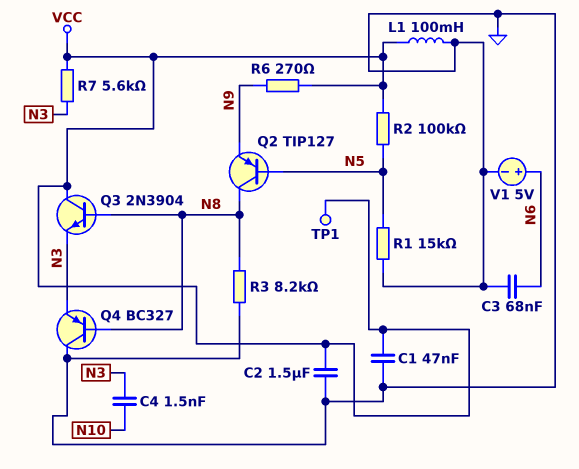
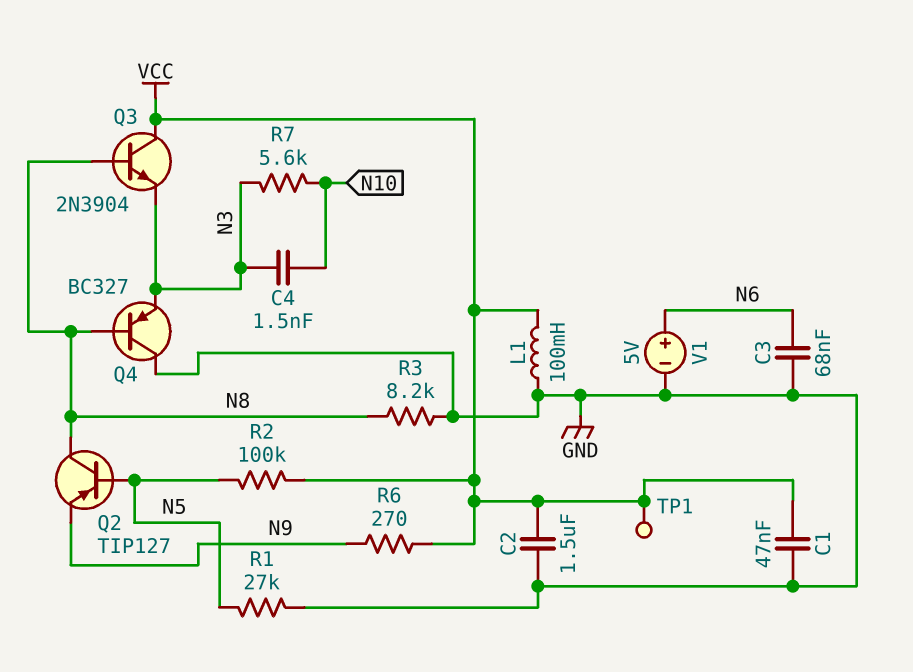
R1: 15k (GND, N5) -> 27k (GND, N5)
R7: 5.6k (N3, VCC) -> 5.6k (N3, N10)

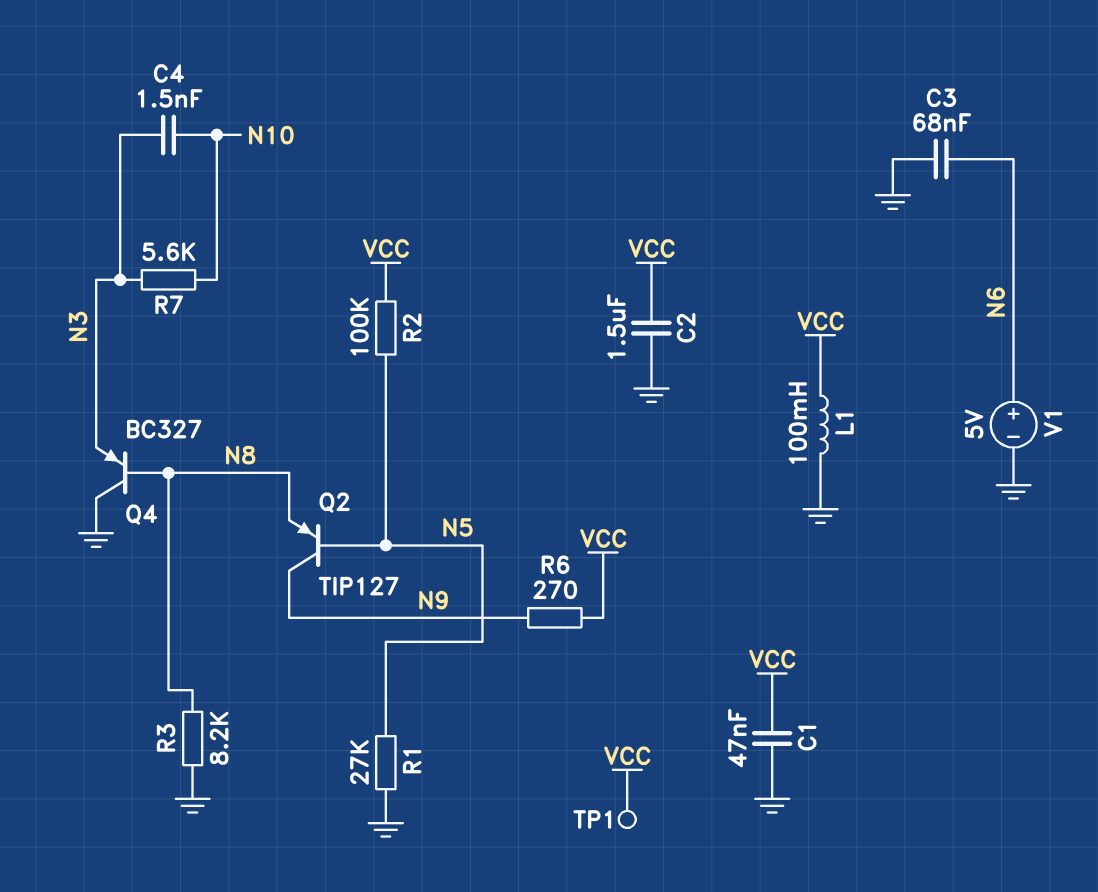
Q2: PNP TIP127 (B N5, C N8, E N9) -> PNP TIP127 (B N5, C N9, E N8)
Q3: NPN 2N3904 (B N8, C VCC, E N3) -> none

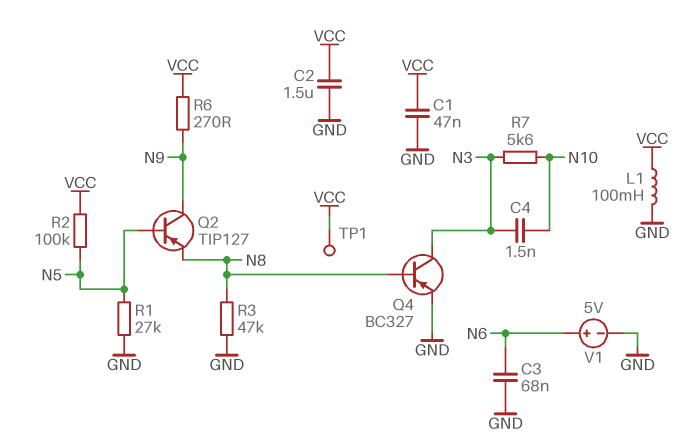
Q4: PNP BC327 (B N8, C GND, E N3) -> PNP BC327 (B N8, C N3, E GND)
R3: 8.2k (GND, N8) -> 47k (GND, N8)

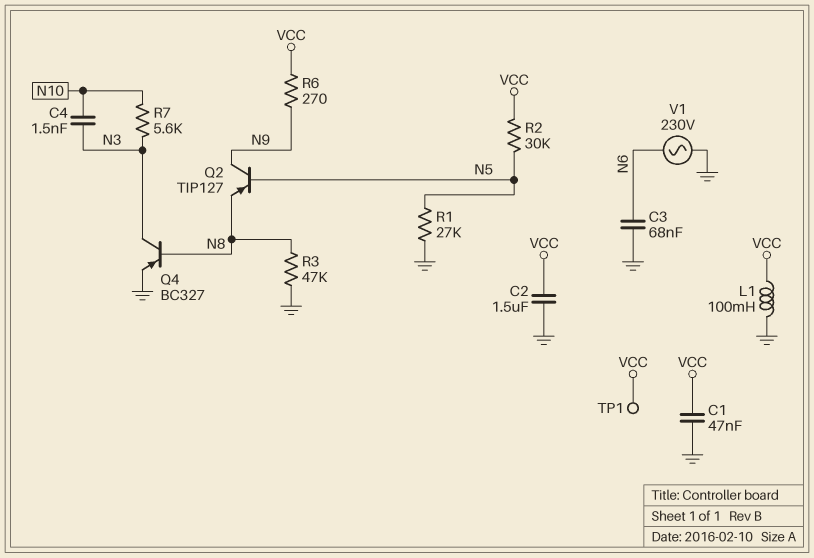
R2: 100k (N5, VCC) -> 30k (N5, VCC)
V1: 5V (plus N6, minus GND) -> AC 230V (GND, N6)

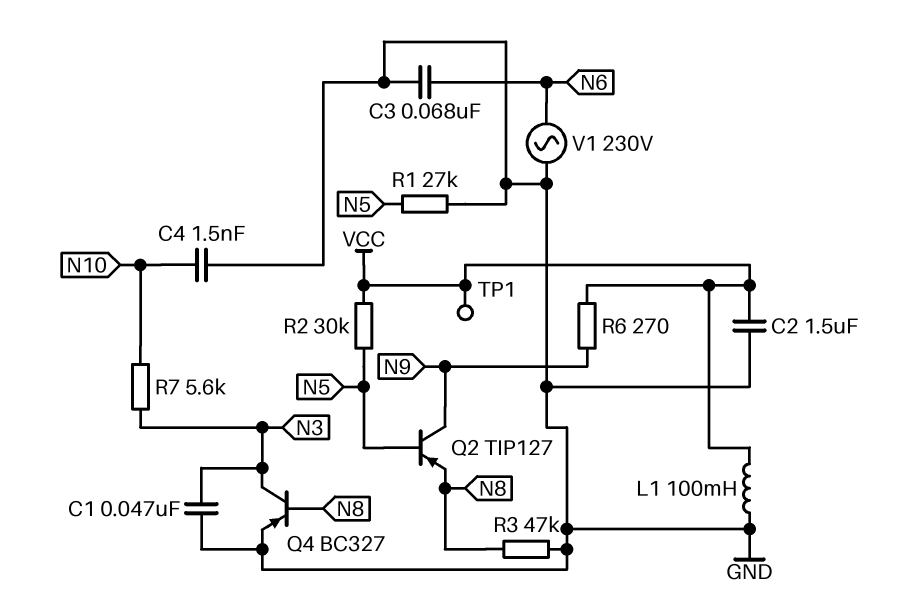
C1: 47nF (GND, VCC) -> 47nF (GND, N3)
C4: 1.5nF (N3, N10) -> 1.5nF (GND, N10)

